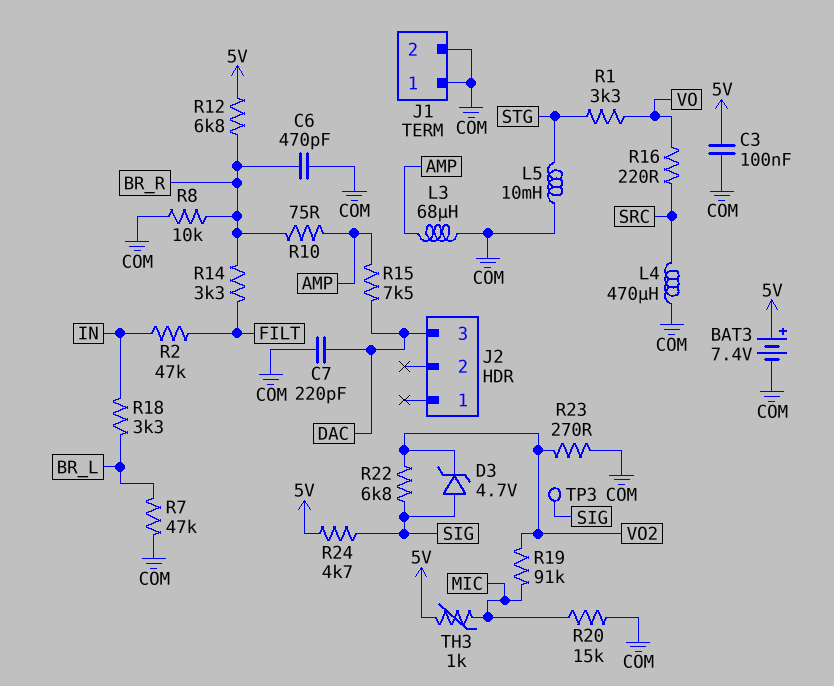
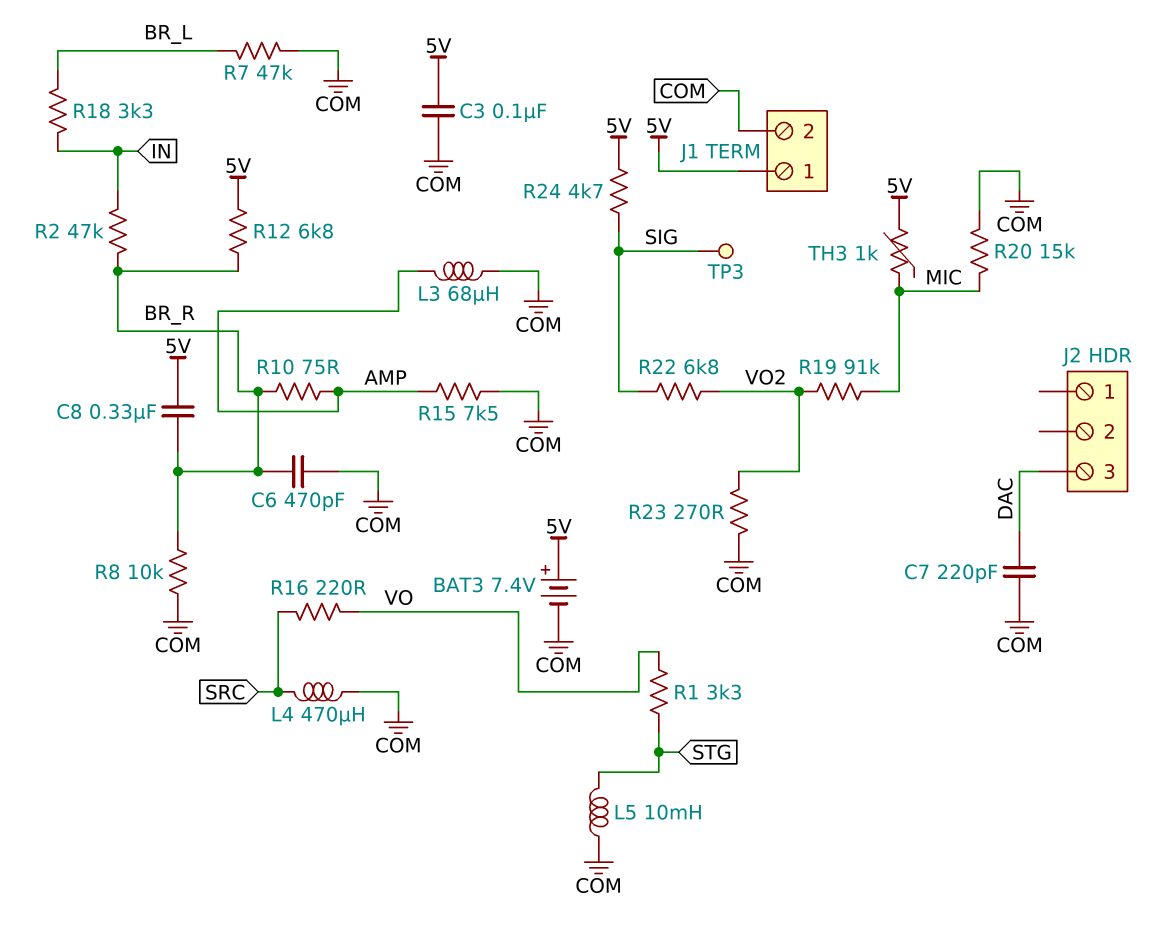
C8: none -> 330nF (5V, BR_R)
D3: zener 4.7V (A SIG, K VO2) -> none
J1 pin 1: COM -> 5V
R2: 47k (FILT, IN) -> 47k (BR_R, IN)
R14: 3.3k (BR_R, FILT) -> none
R15: 7.5k (AMP, DAC) -> 7.5k (AMP, COM)

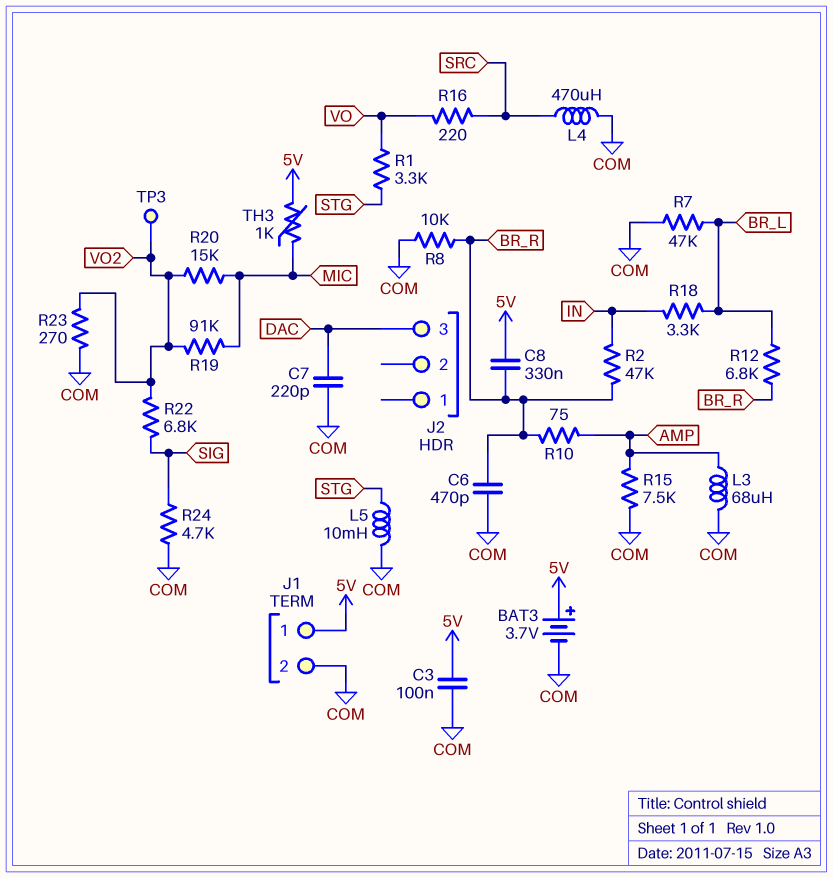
BAT3: 7.4V (plus 5V, minus COM) -> 3.7V (plus 5V, minus COM)
R12: 6.8k (5V, BR_R) -> 6.8k (BR_L, BR_R)
R20: 15k (COM, MIC) -> 15k (MIC, VO2)
R24: 4.7k (5V, SIG) -> 4.7k (COM, SIG)
TP3: test point (SIG) -> test point (VO2)

